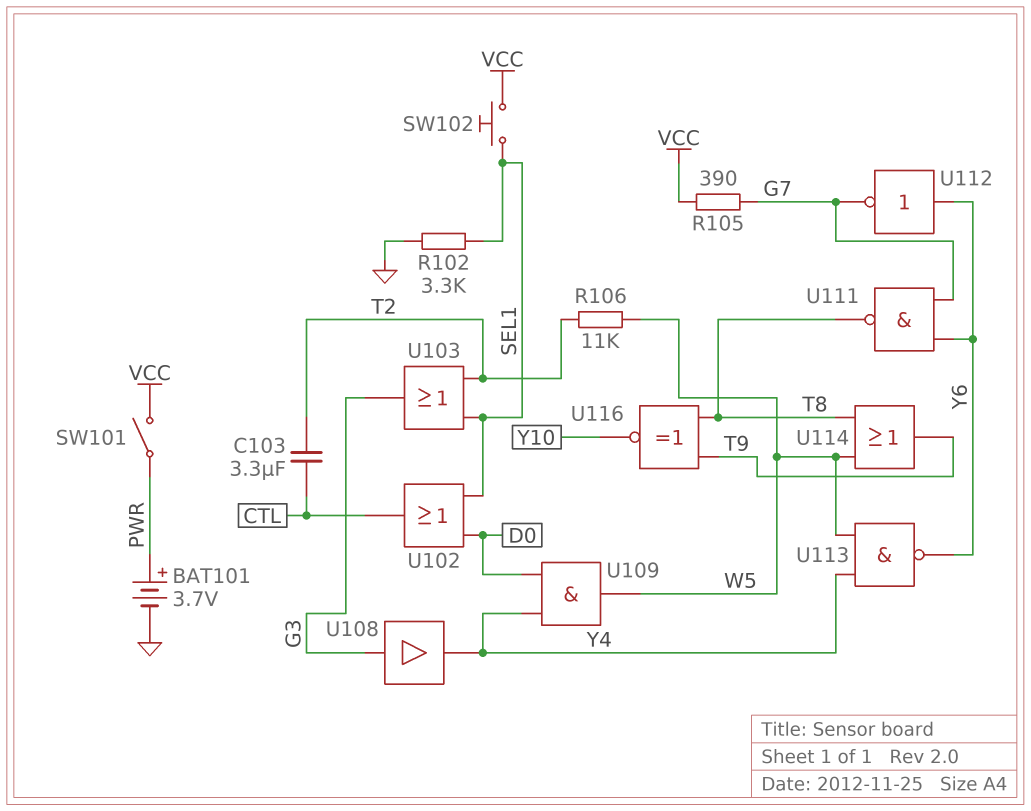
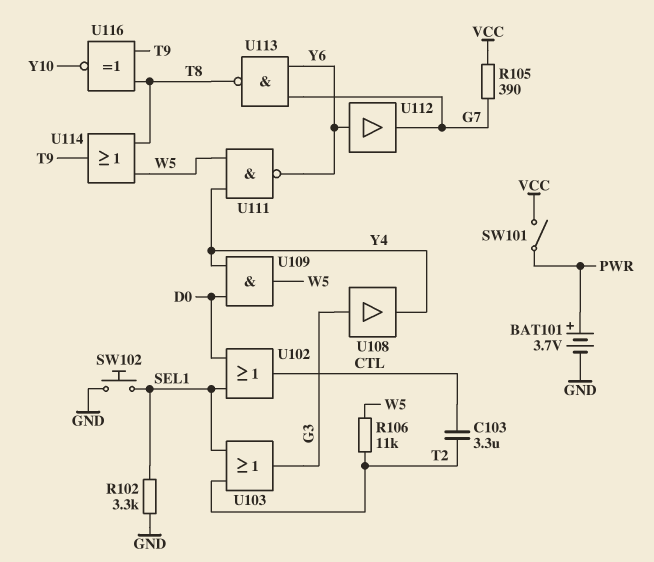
SW102: button (SEL1, VCC) -> button (GND, SEL1)
U111: NAND (in G7, in Y6, out T8) -> NAND (in W5, in Y4, out Y6)
U112: NOT (in Y6, out G7) -> buffer (in Y6, out G7)
U113: NAND (in W5, in Y4, out Y6) -> NAND (in G7, in Y6, out T8)

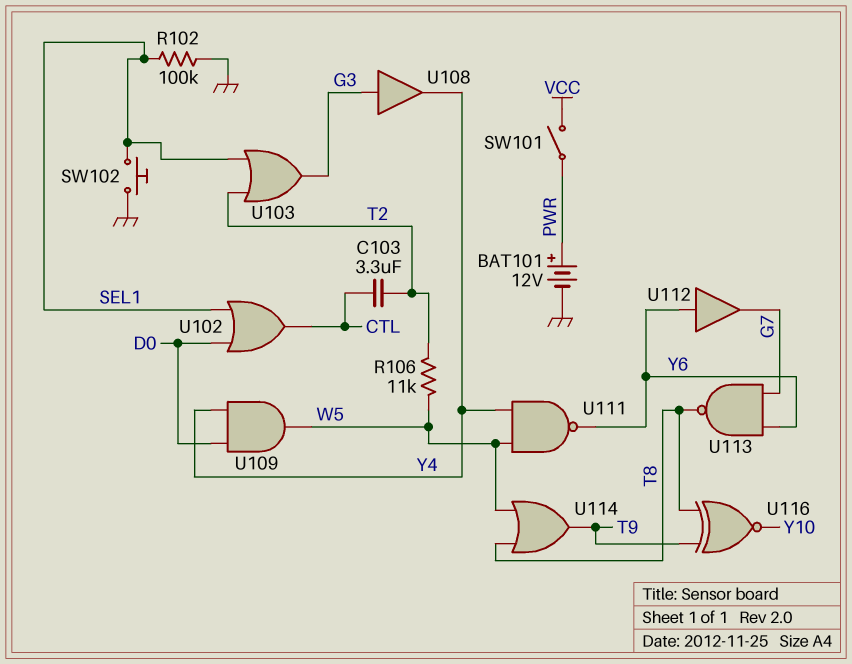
BAT101: 3.7V (plus PWR, minus GND) -> 12V (plus PWR, minus GND)
R102: 3.3k (GND, SEL1) -> 100k (GND, SEL1)
R105: 390 (G7, VCC) -> none

